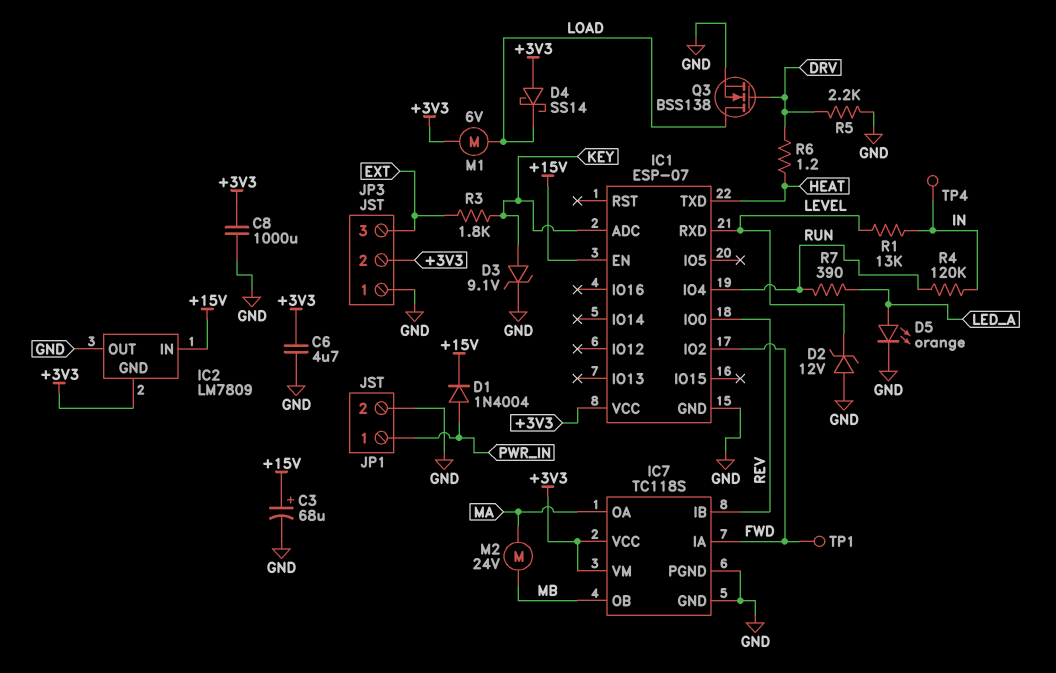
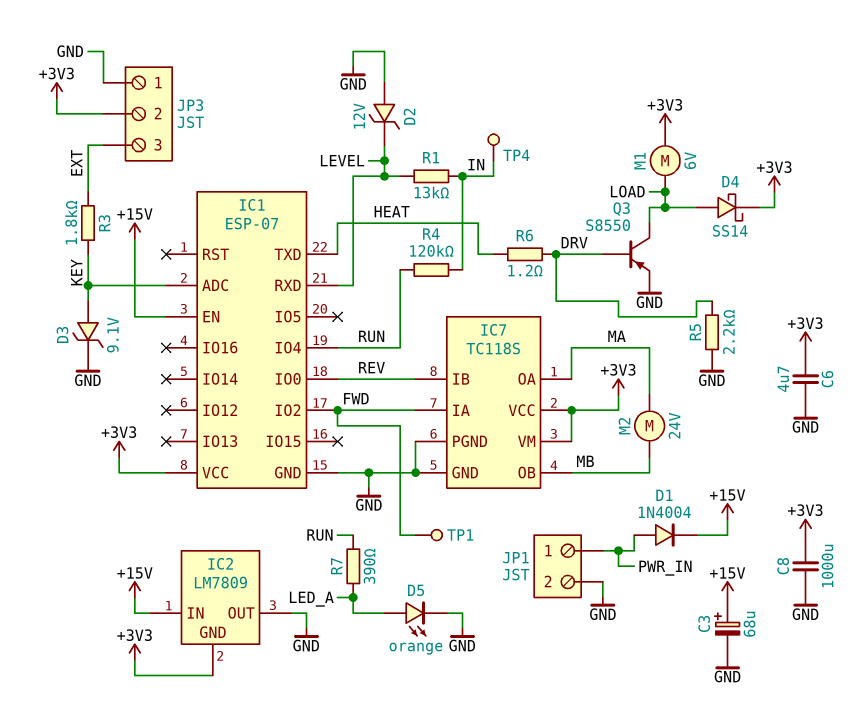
D4: schottky SS14 (A +3V3, K LOAD) -> schottky SS14 (A LOAD, K +3V3)
Q3: NMOS BSS138 (G DRV, D LOAD, S GND) -> PNP S8550 (B DRV, C LOAD, E GND)

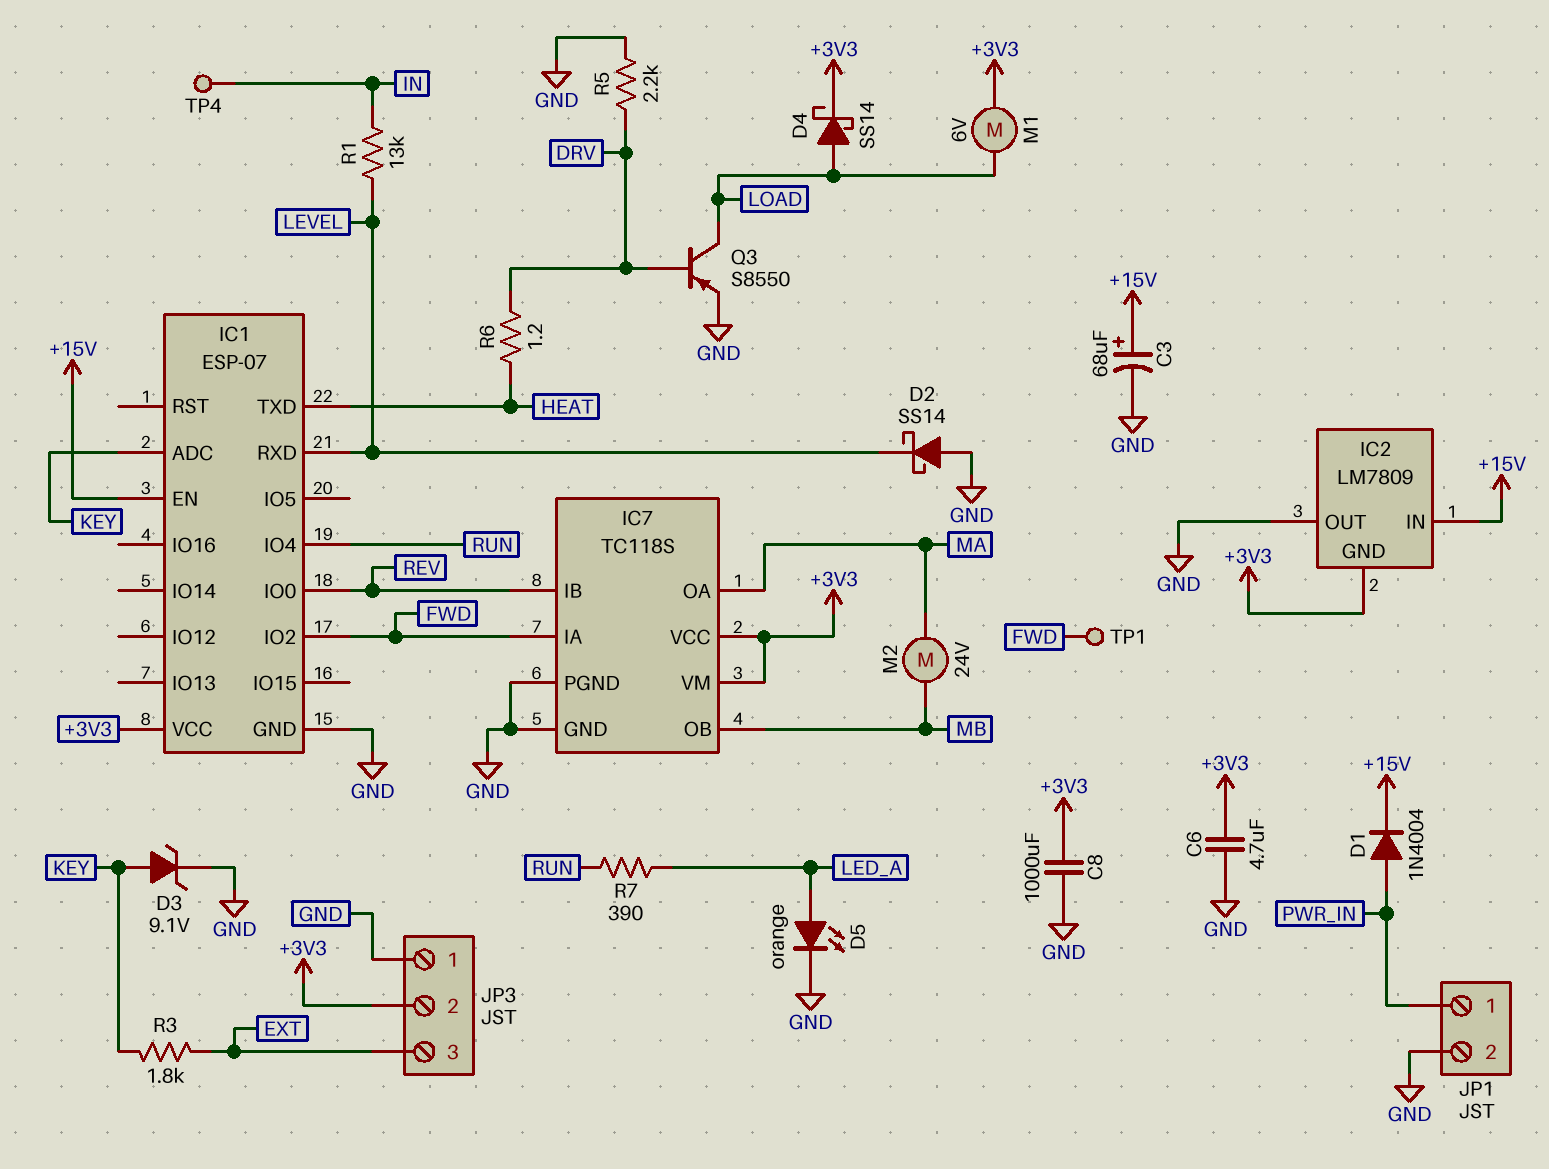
D2: zener 12V (A GND, K LEVEL) -> schottky SS14 (A GND, K LEVEL)
R4: 120k (IN, RUN) -> none

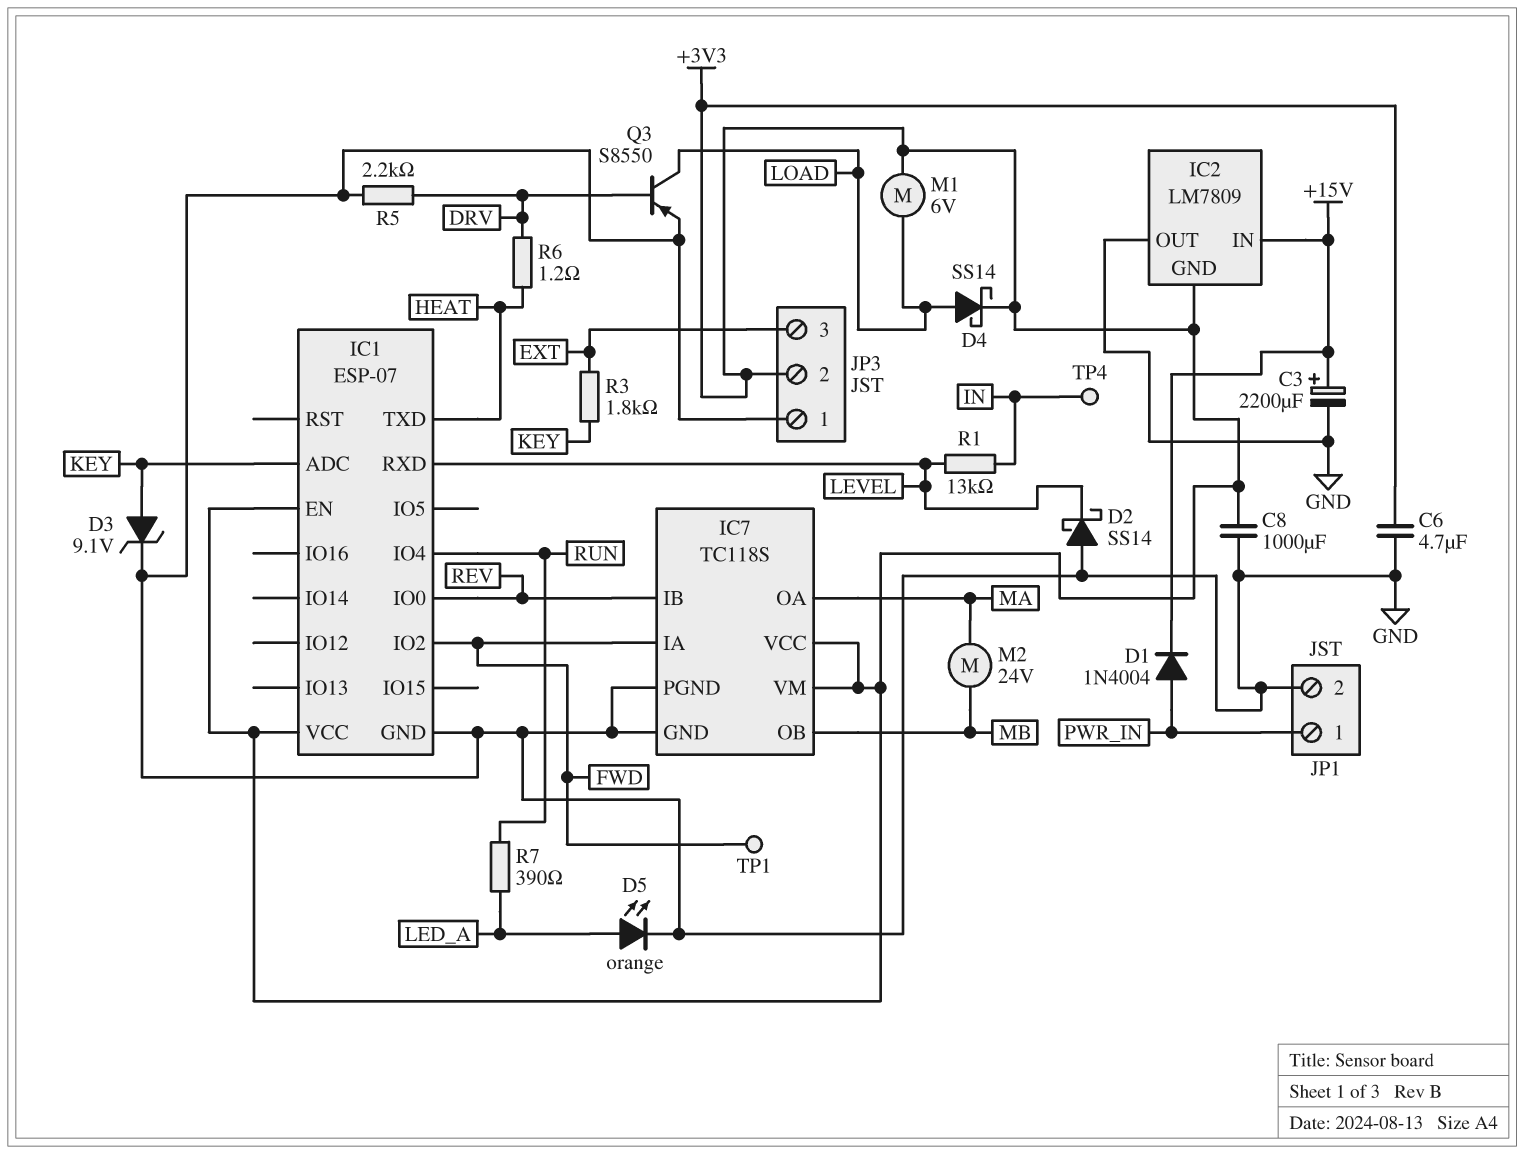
C3: 68uF (plus +15V, minus GND) -> 2200uF (plus +15V, minus GND)
IC1 pin EN: +15V -> +3V3

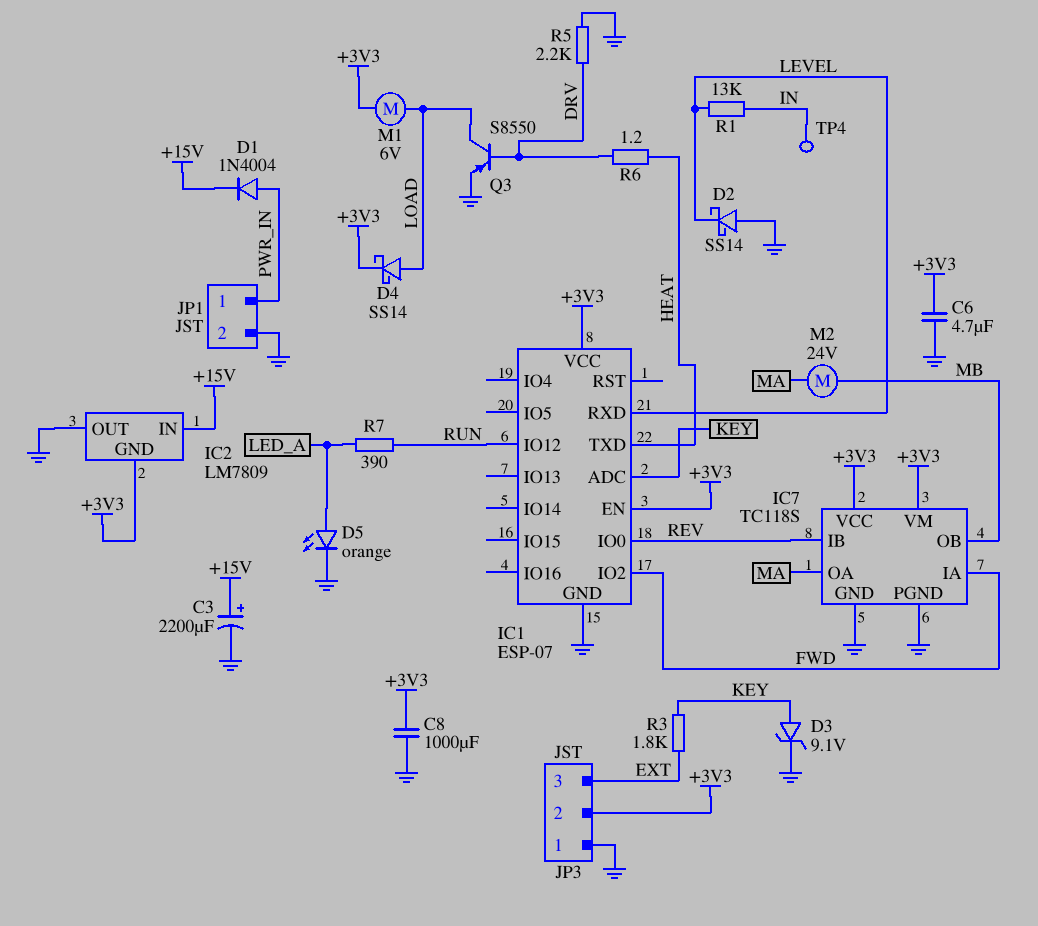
IC1 pin IO4: RUN -> none
IC1 pin IO12: none -> RUN
TP1: test point (FWD) -> none

